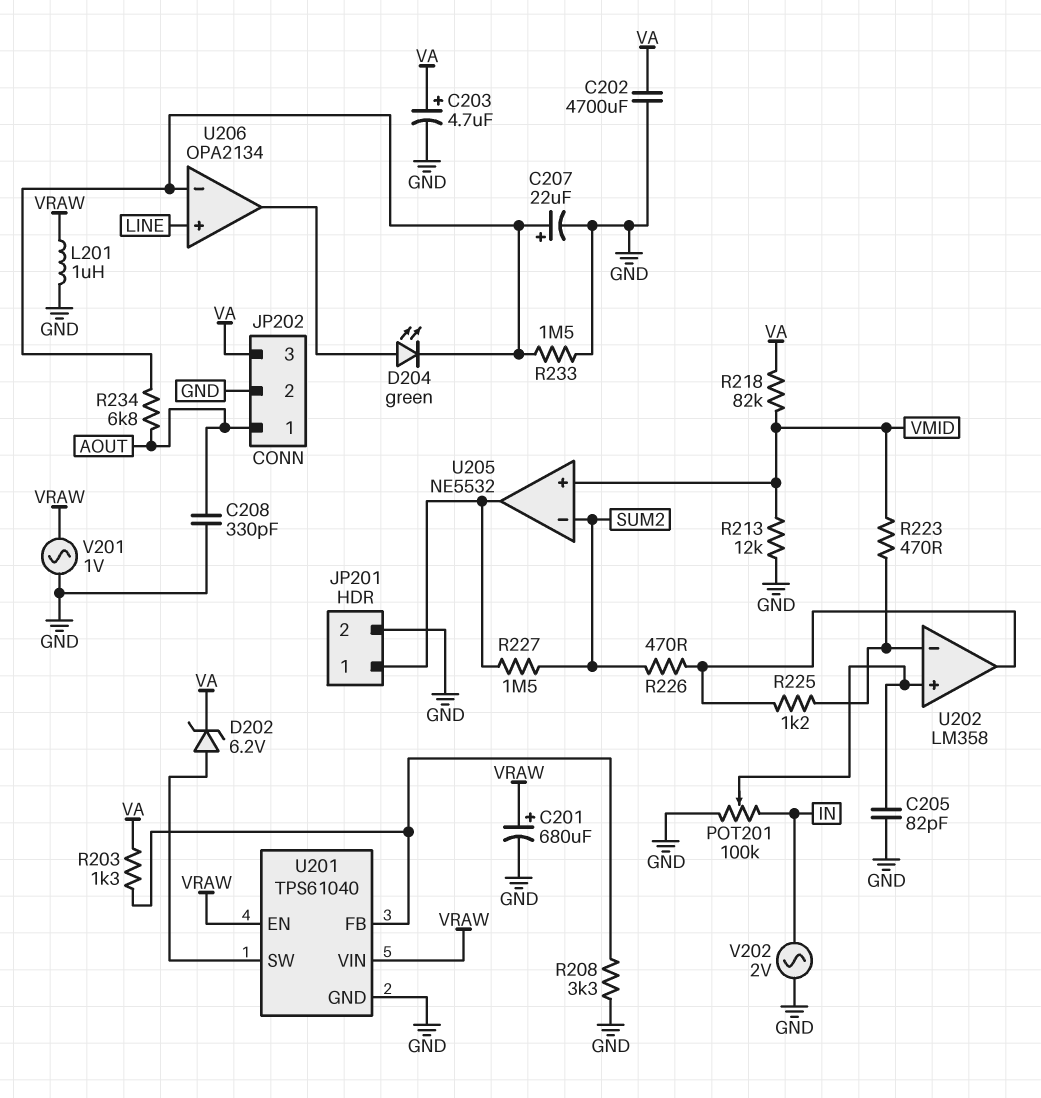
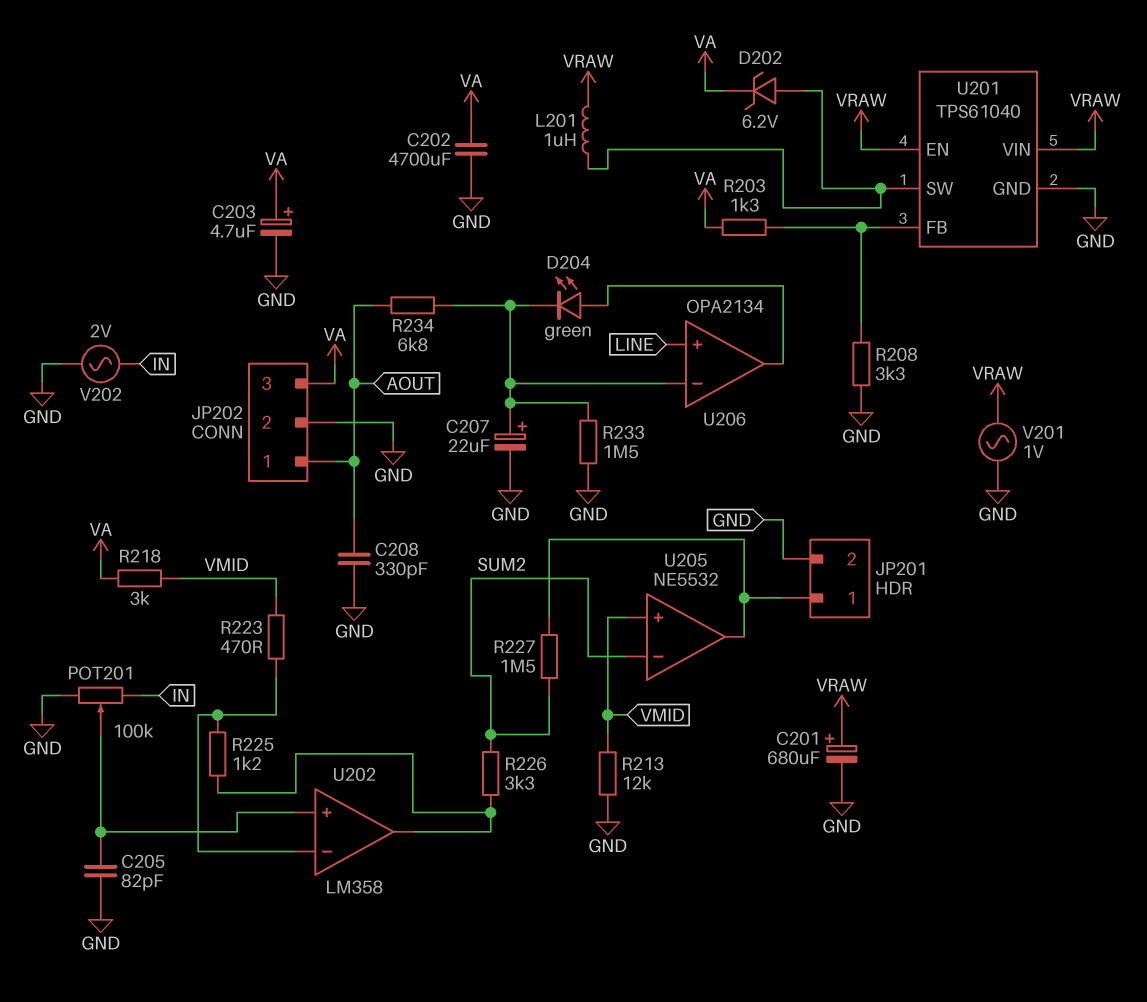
L201: 1uH (GND, VRAW) -> 1uH (U201/SW, VRAW)
R218: 82k (VA, VMID) -> 3k (VA, VMID)
R226: 470 (SUM2, U202/out) -> 3.3k (SUM2, U202/out)

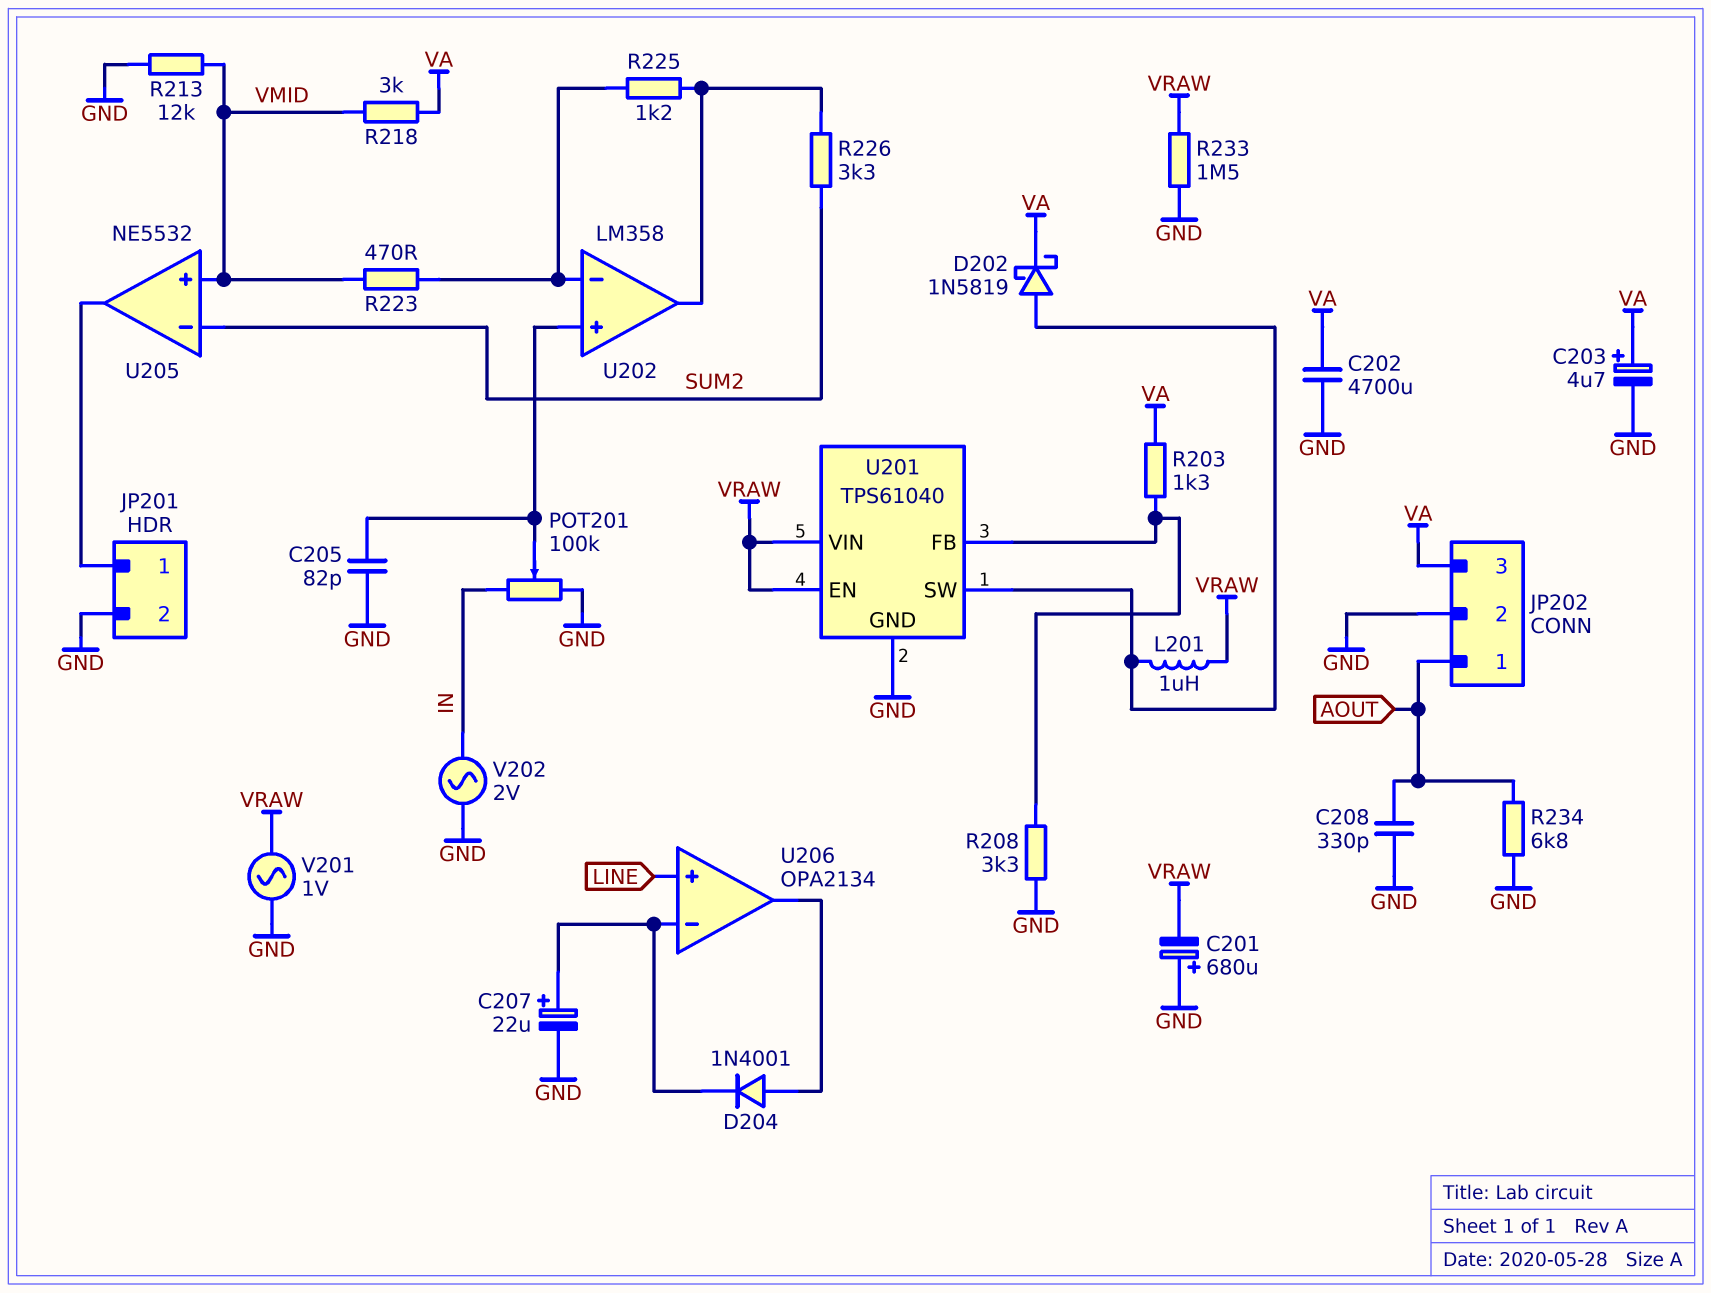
C201: 680uF (plus VRAW, minus GND) -> 680uF (plus GND, minus VRAW)
D202: zener 6.2V (A U201/SW, K VA) -> schottky 1N5819 (A U201/SW, K VA)
D204: LED green (A U206/out, K U206/in-) -> diode 1N4001 (A U206/out, K U206/in-)
R227: 1.5M (JP201/1, SUM2) -> none
R233: 1.5M (GND, U206/in-) -> 1.5M (GND, VRAW)
R234: 6.8k (AOUT, U206/in-) -> 6.8k (AOUT, GND)

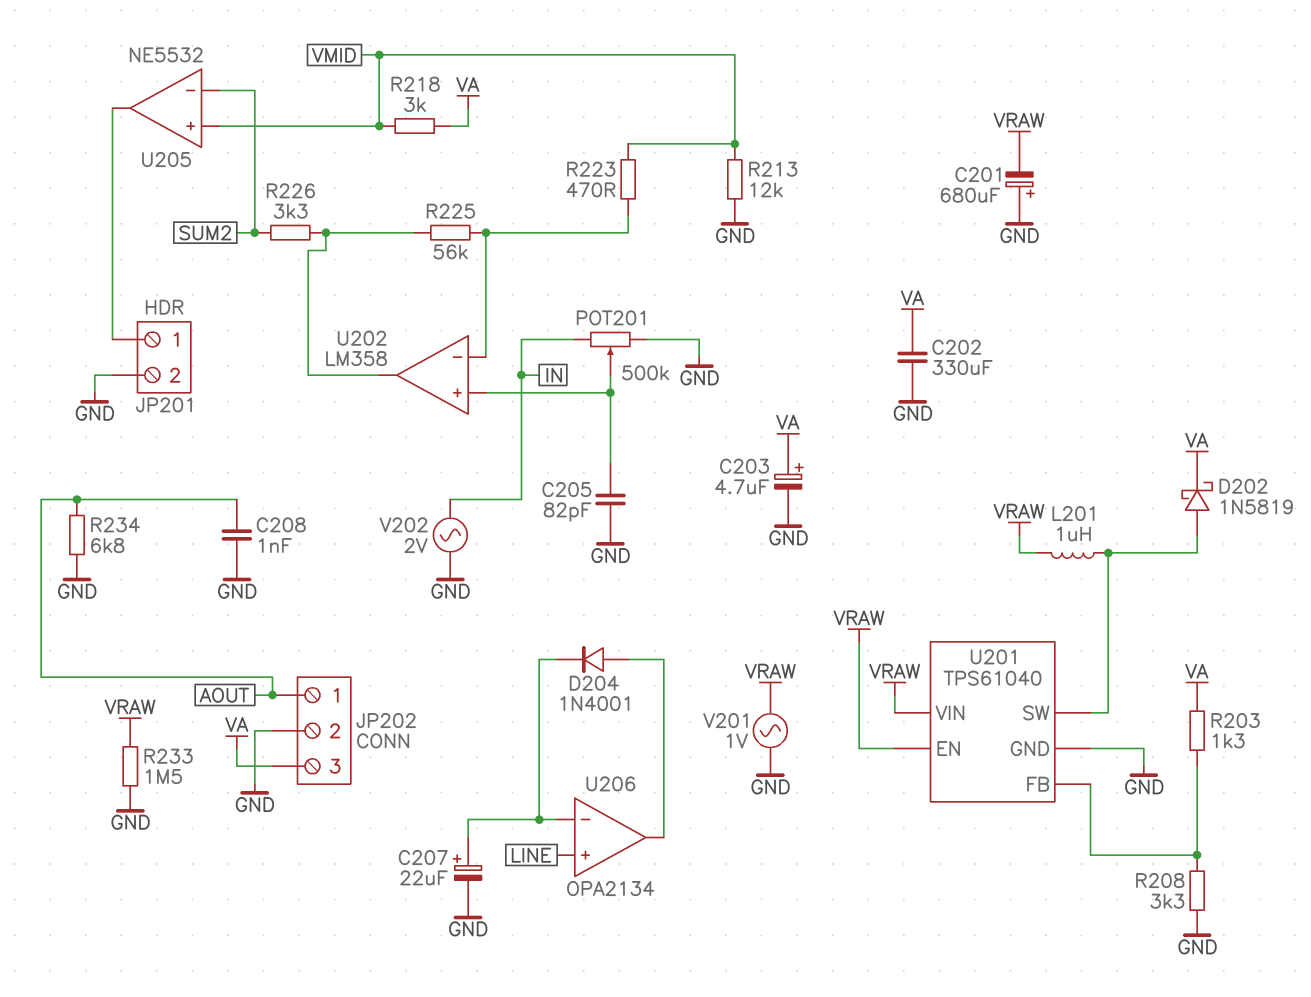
C202: 4700uF (GND, VA) -> 330uF (GND, VA)
C208: 330pF (AOUT, GND) -> 1nF (AOUT, GND)
POT201: 100k (GND, IN, wiper U202/in+) -> 500k (GND, IN, wiper U202/in+)
R225: 1.2k (U202/in-, U202/out) -> 56k (U202/in-, U202/out)

